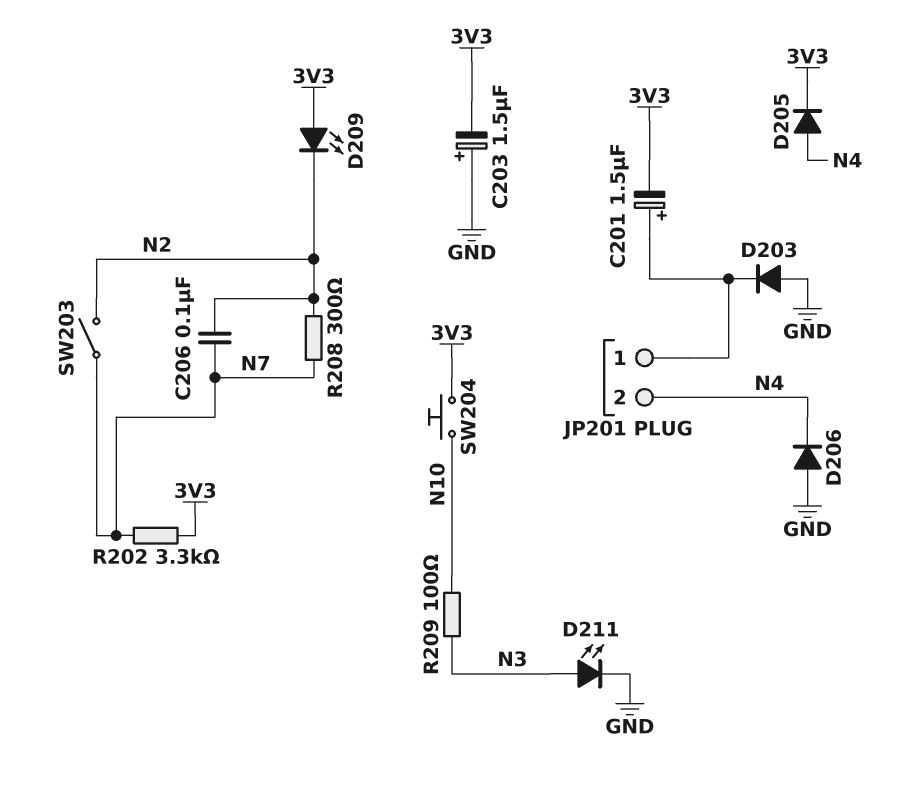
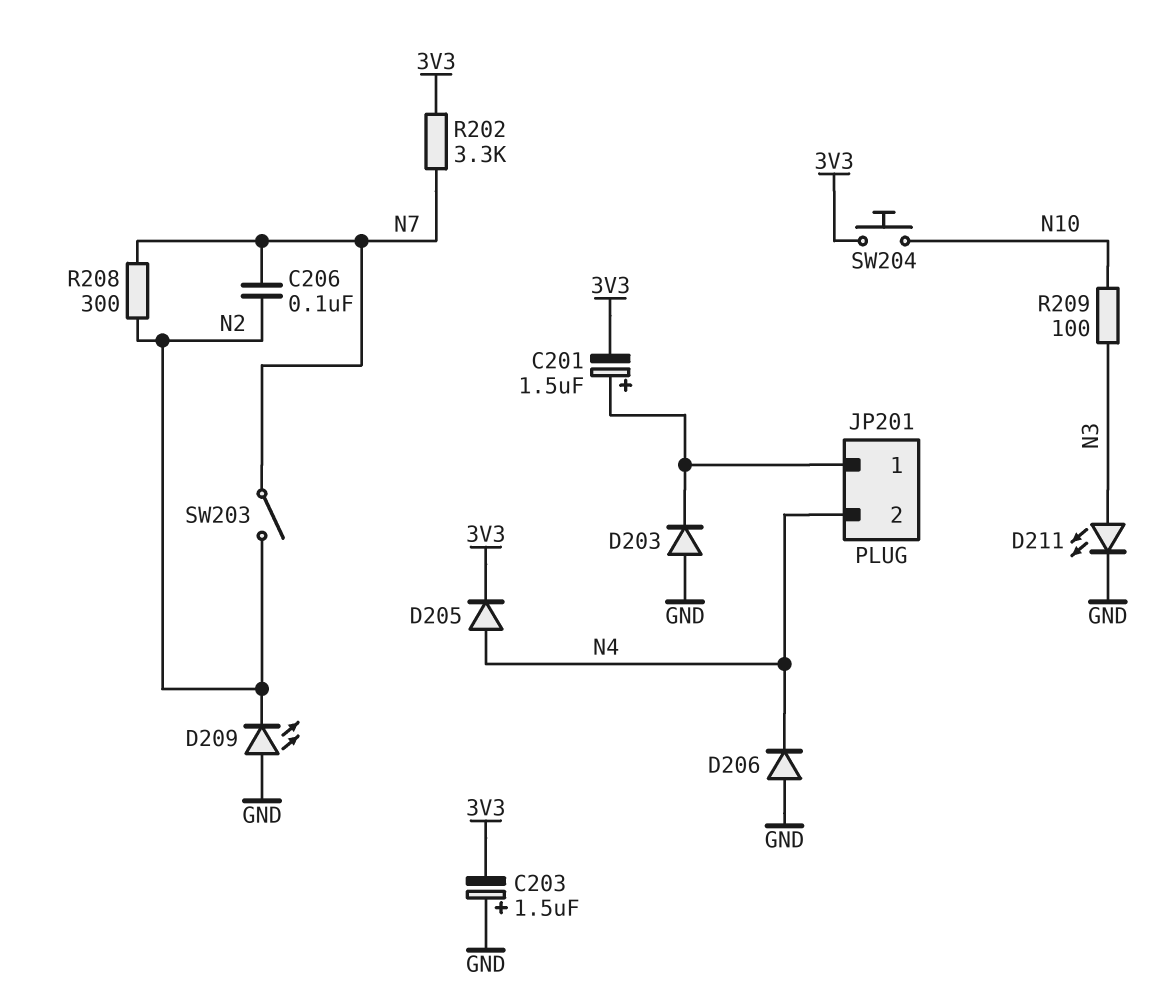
D209: LED (A 3V3, K N2) -> LED (A GND, K N2)

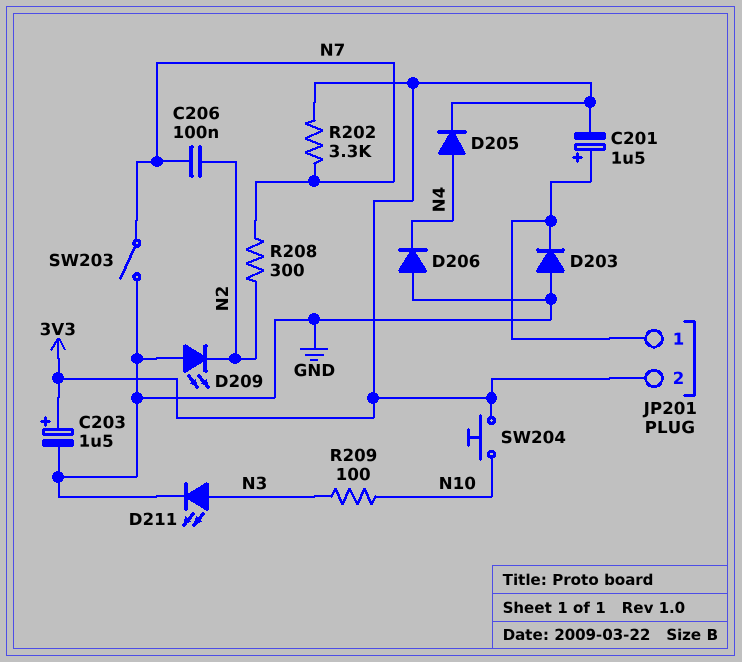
C203: 1.5uF (plus GND, minus 3V3) -> 1.5uF (plus 3V3, minus GND)
JP201 pin 2: N4 -> 3V3
SW203: switch (N2, N7) -> switch (GND, N7)

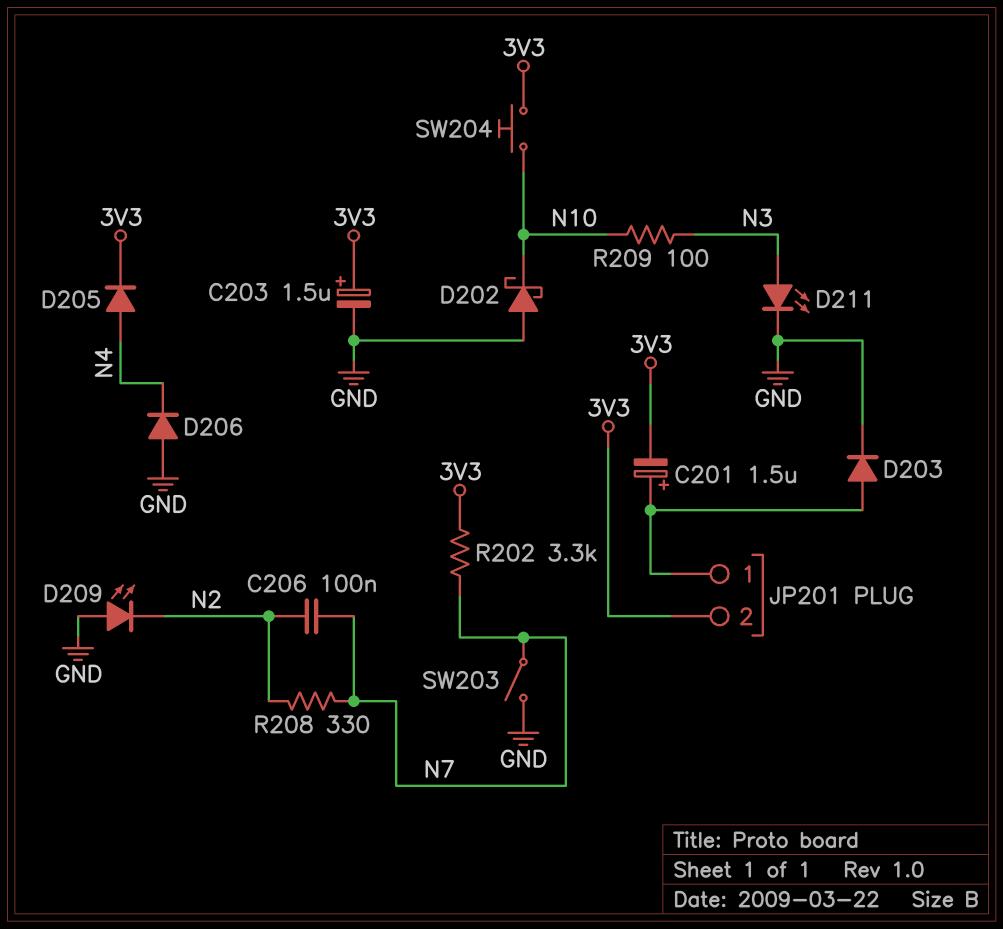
D202: none -> schottky (A GND, K N10)
D203: diode (A GND, K JP201/1) -> diode (A JP201/1, K GND)
R208: 300 (N2, N7) -> 330 (N2, N7)

